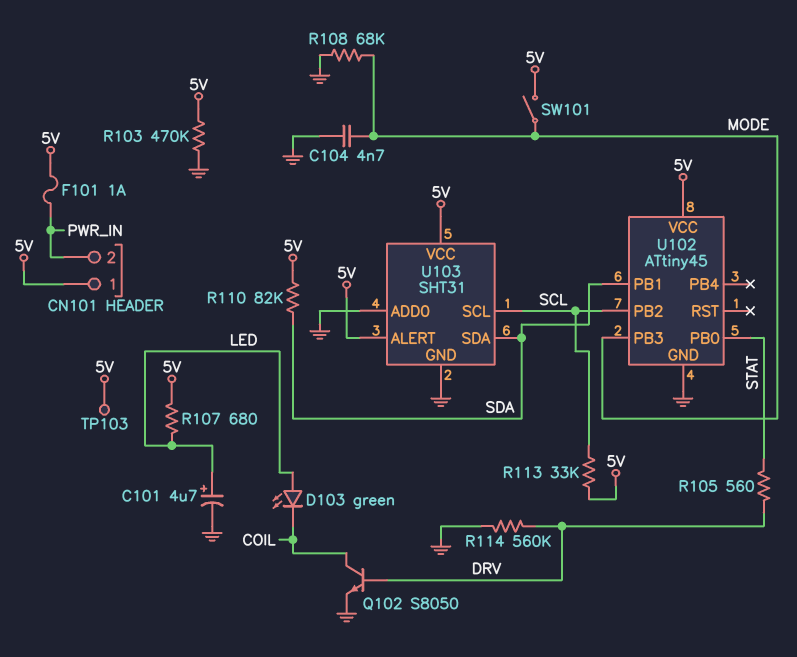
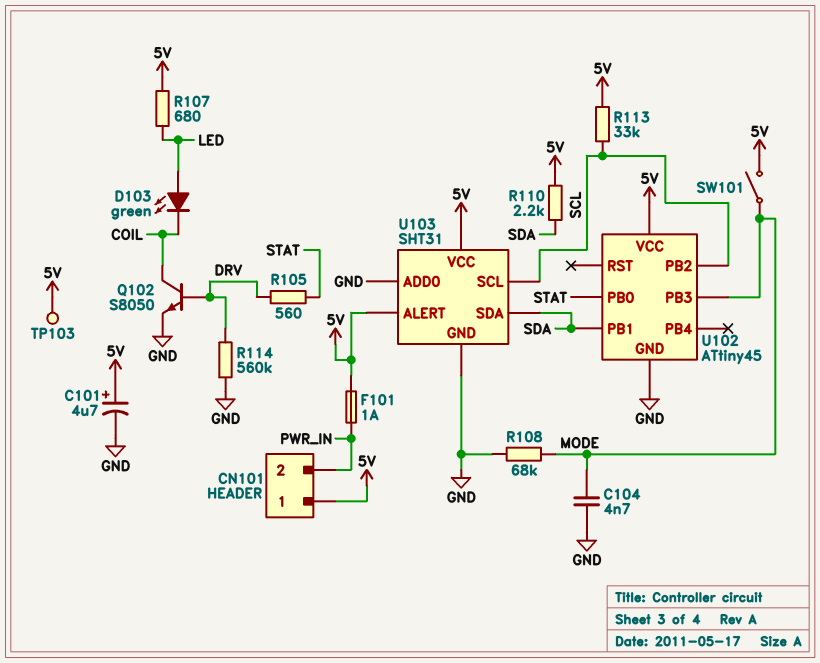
C101: 4.7uF (plus LED, minus GND) -> 4.7uF (plus 5V, minus GND)
R103: 470k (5V, GND) -> none
R110: 82k (5V, SDA) -> 2.2k (5V, SDA)

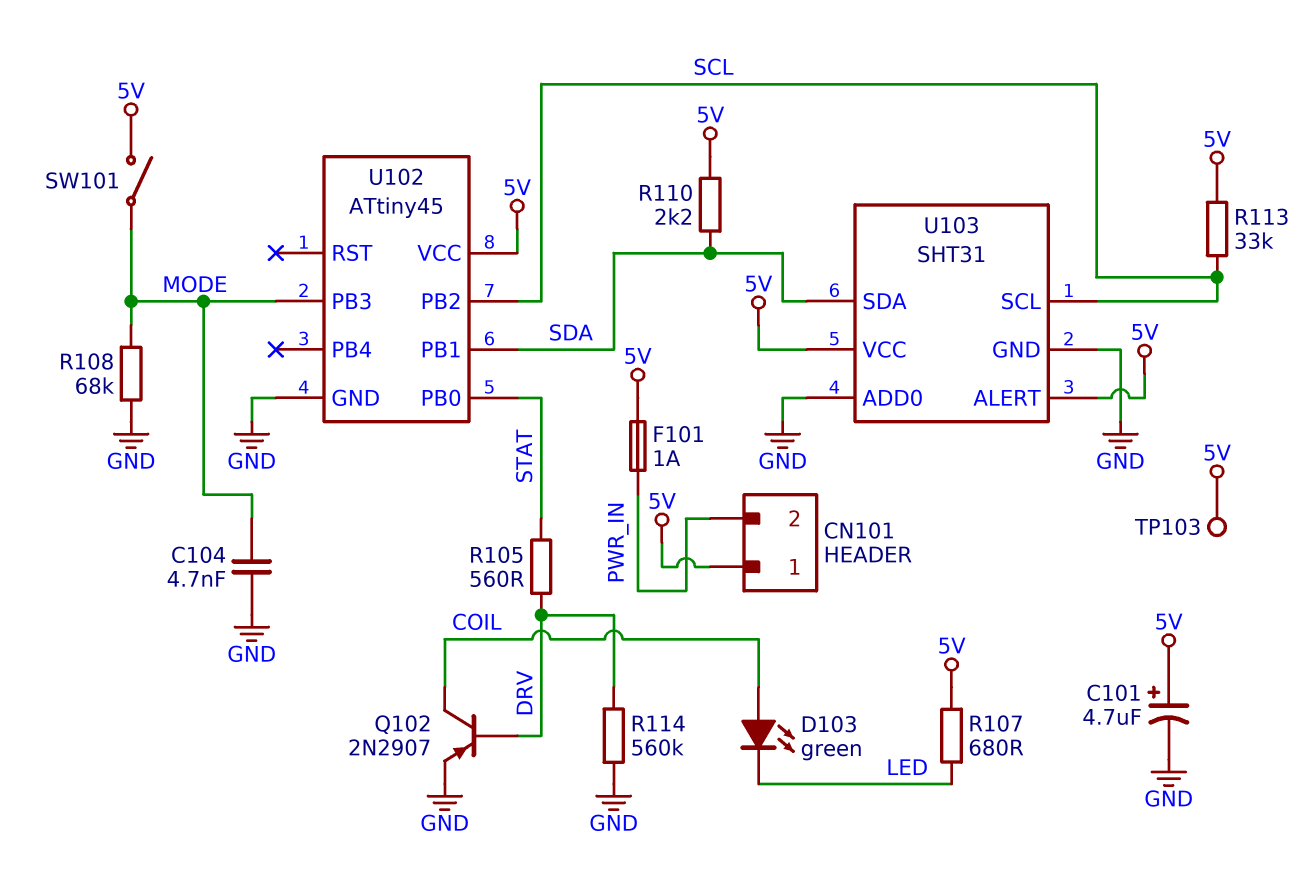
D103: LED green (A LED, K COIL) -> LED green (A COIL, K LED)
Q102: NPN S8050 (B DRV, C COIL, E GND) -> PNP 2N2907 (B DRV, C COIL, E GND)

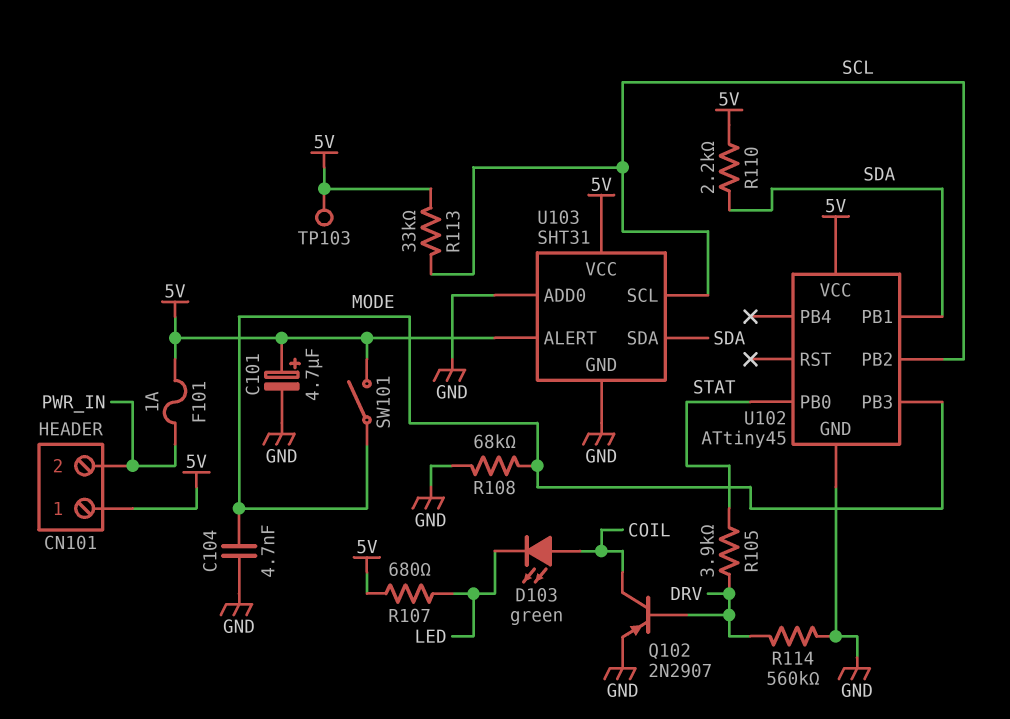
R105: 560 (DRV, STAT) -> 3.9k (DRV, STAT)

